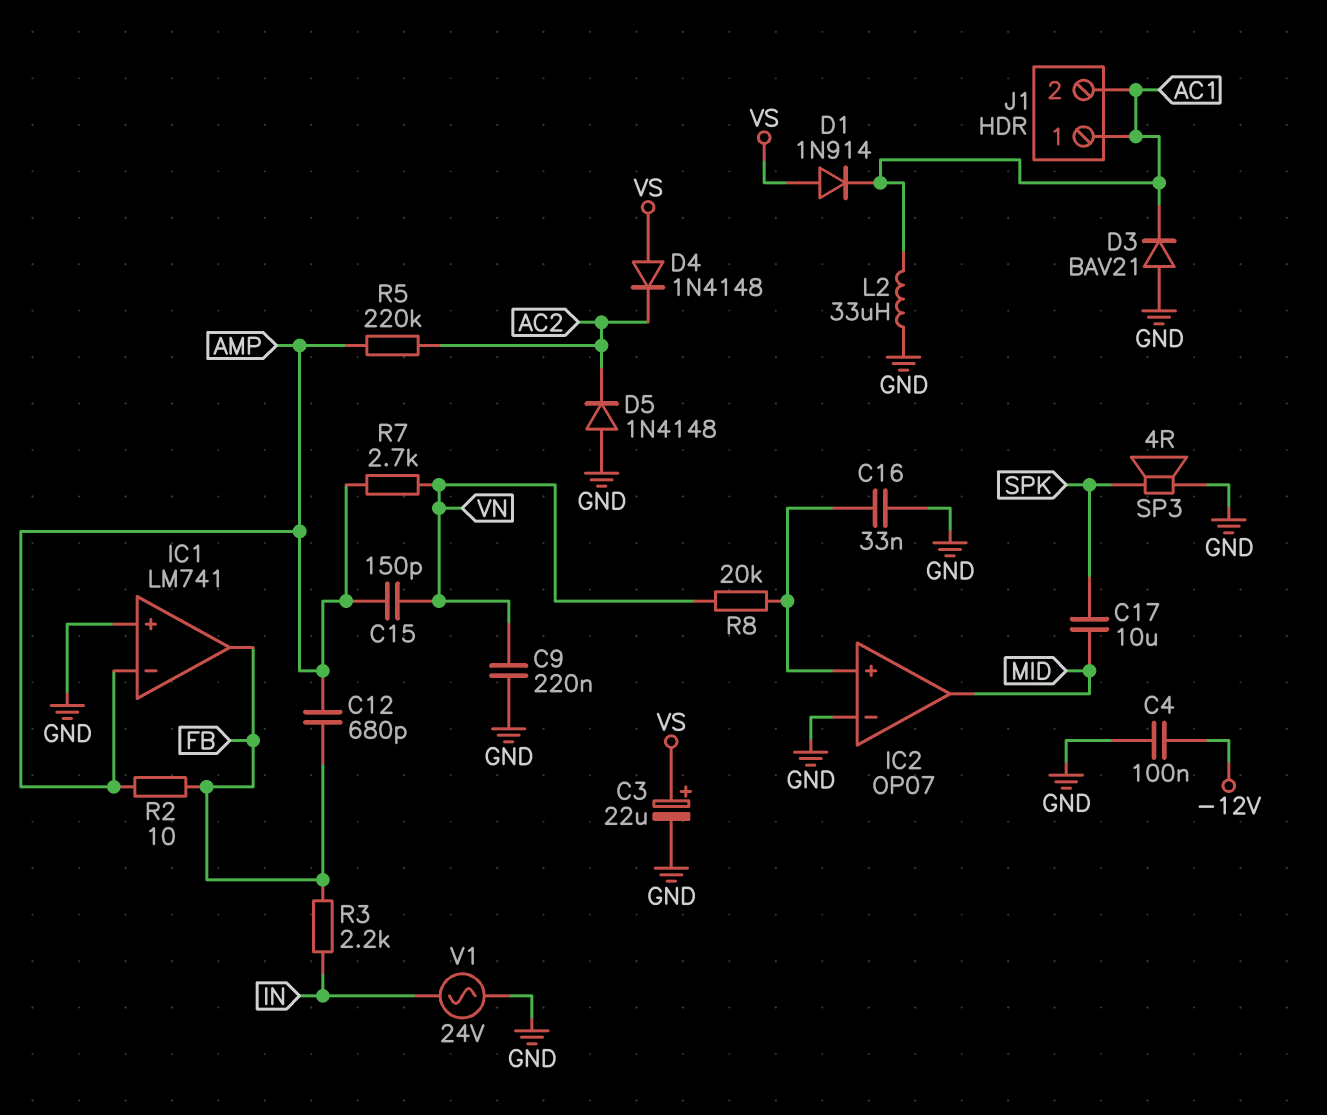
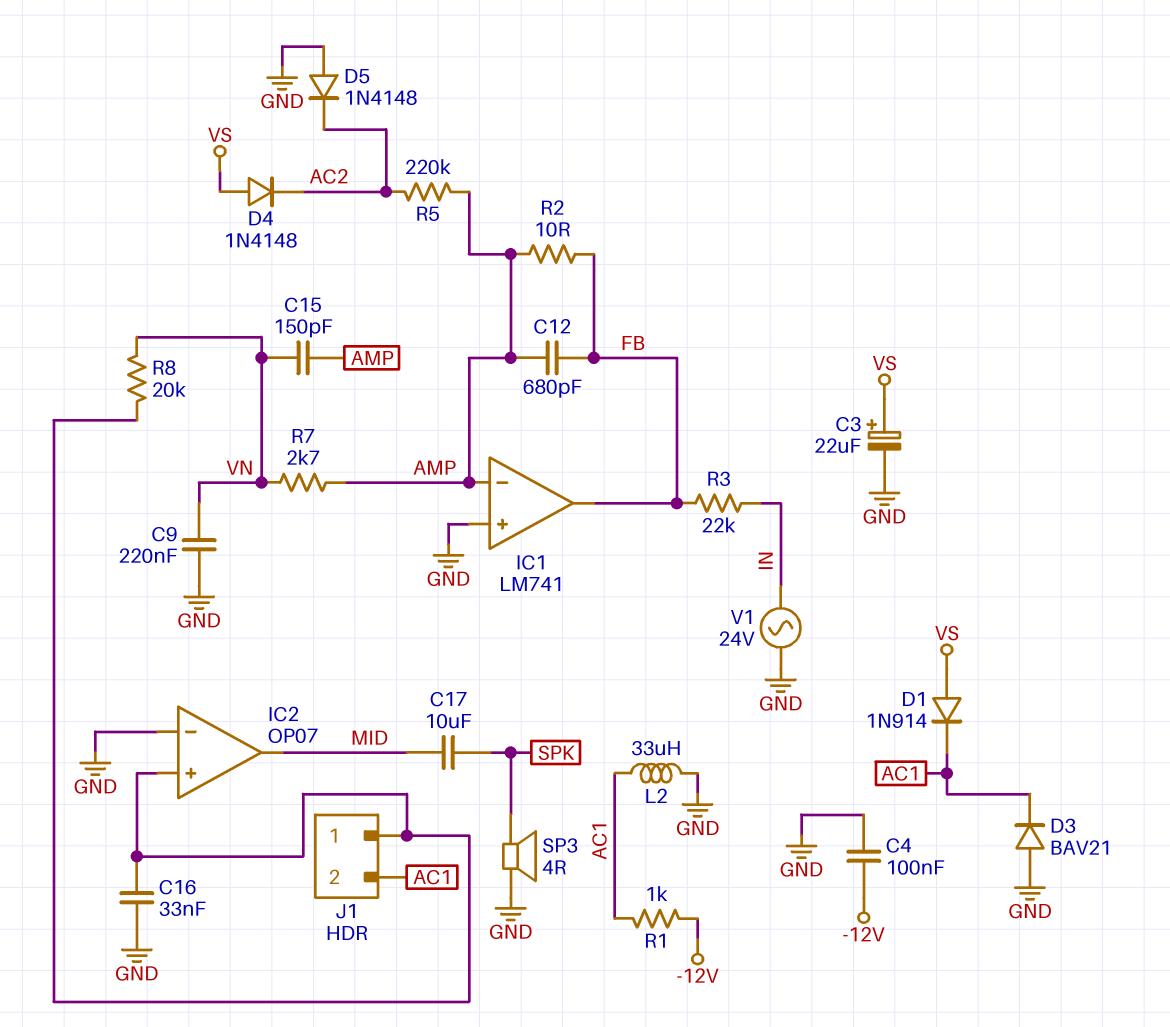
J1 pin 1: AC1 -> IC2/in+
R1: none -> 1k (-12V, AC1)
R3: 2.2k (FB, IN) -> 22k (FB, IN)

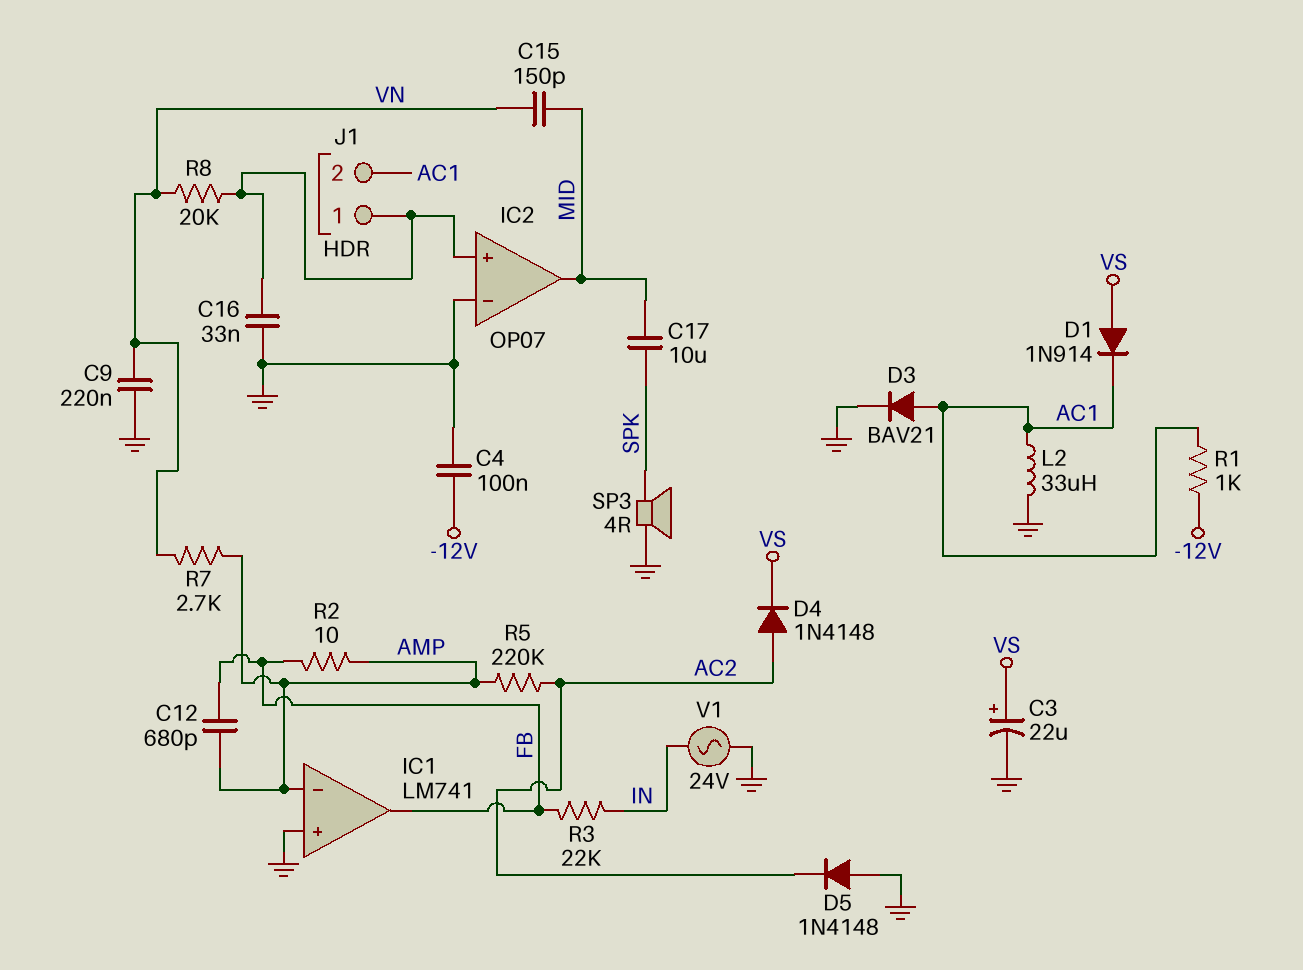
C15: 150pF (AMP, VN) -> 150pF (MID, VN)
D3: diode BAV21 (A GND, K AC1) -> diode BAV21 (A AC1, K GND)
D4: diode 1N4148 (A VS, K AC2) -> diode 1N4148 (A AC2, K VS)

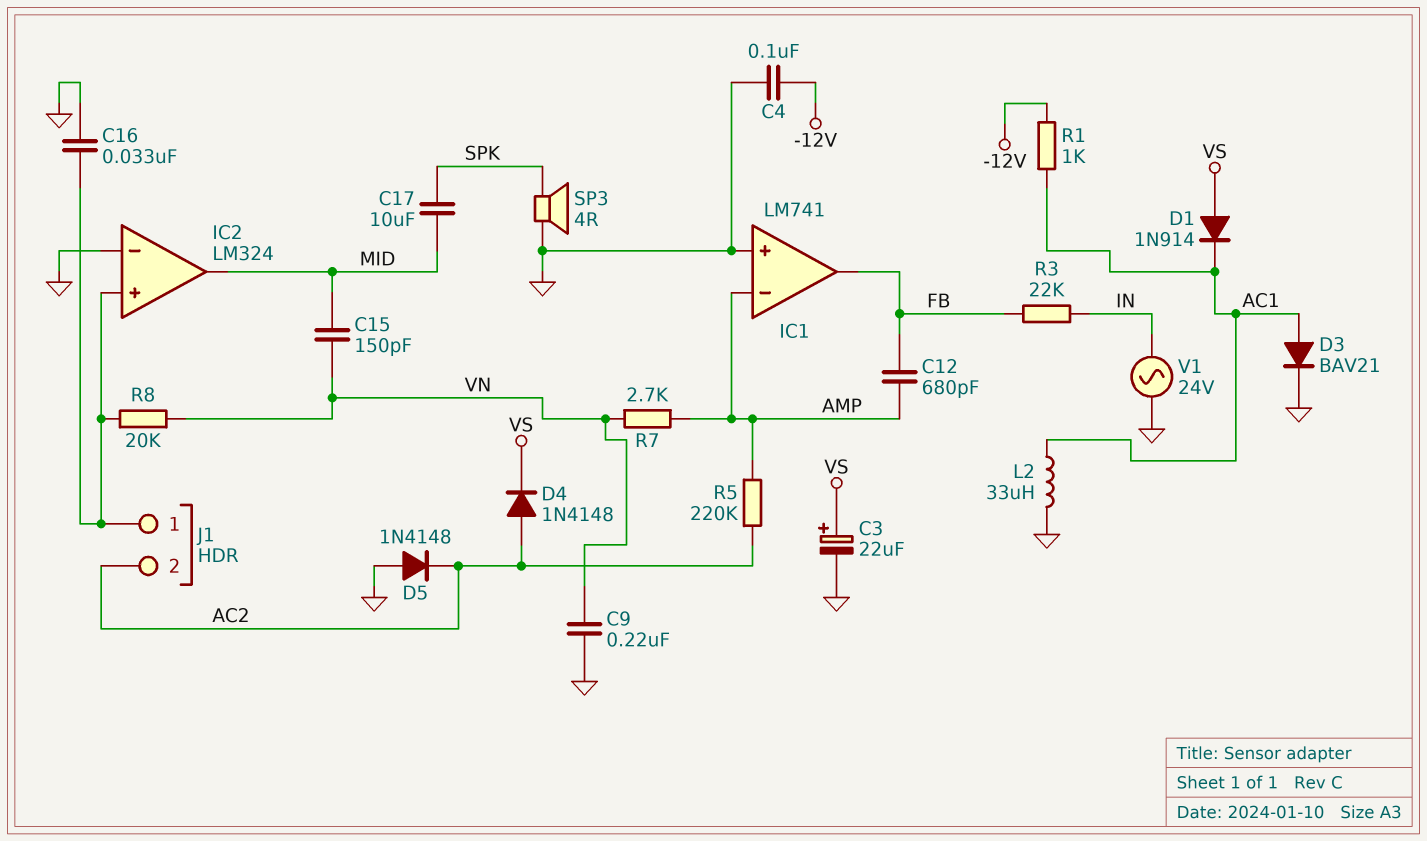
IC2: OP07 -> LM324
J1 pin 2: AC1 -> AC2
R2: 10 (AMP, FB) -> none

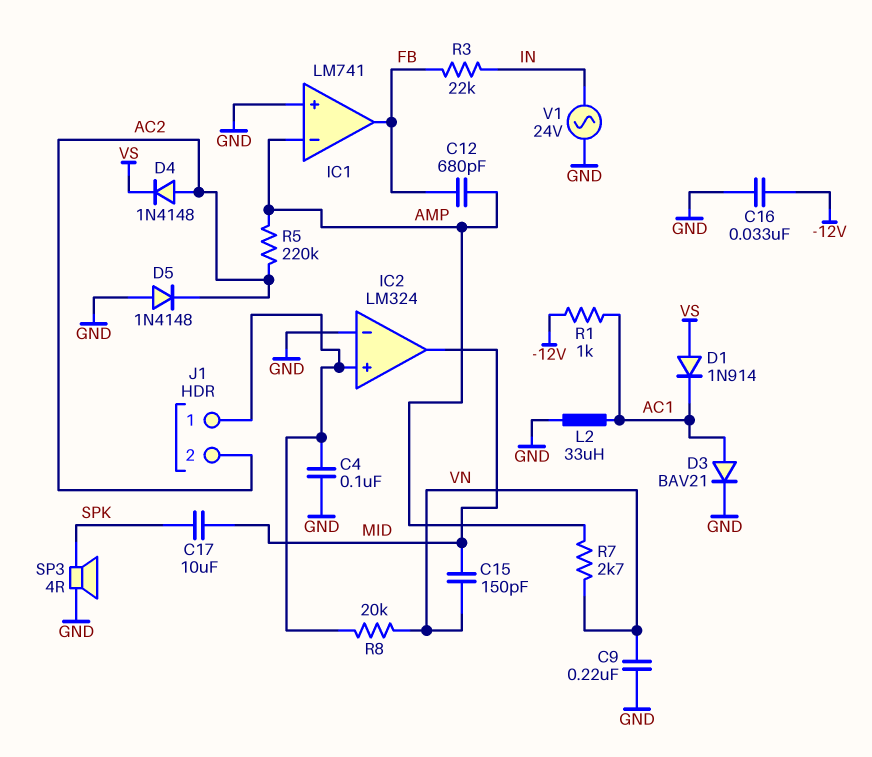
C3: 22uF (plus VS, minus GND) -> none
C4: 100nF (-12V, GND) -> 100nF (GND, IC2/in+)
C16: 33nF (GND, IC2/in+) -> 33nF (-12V, GND)

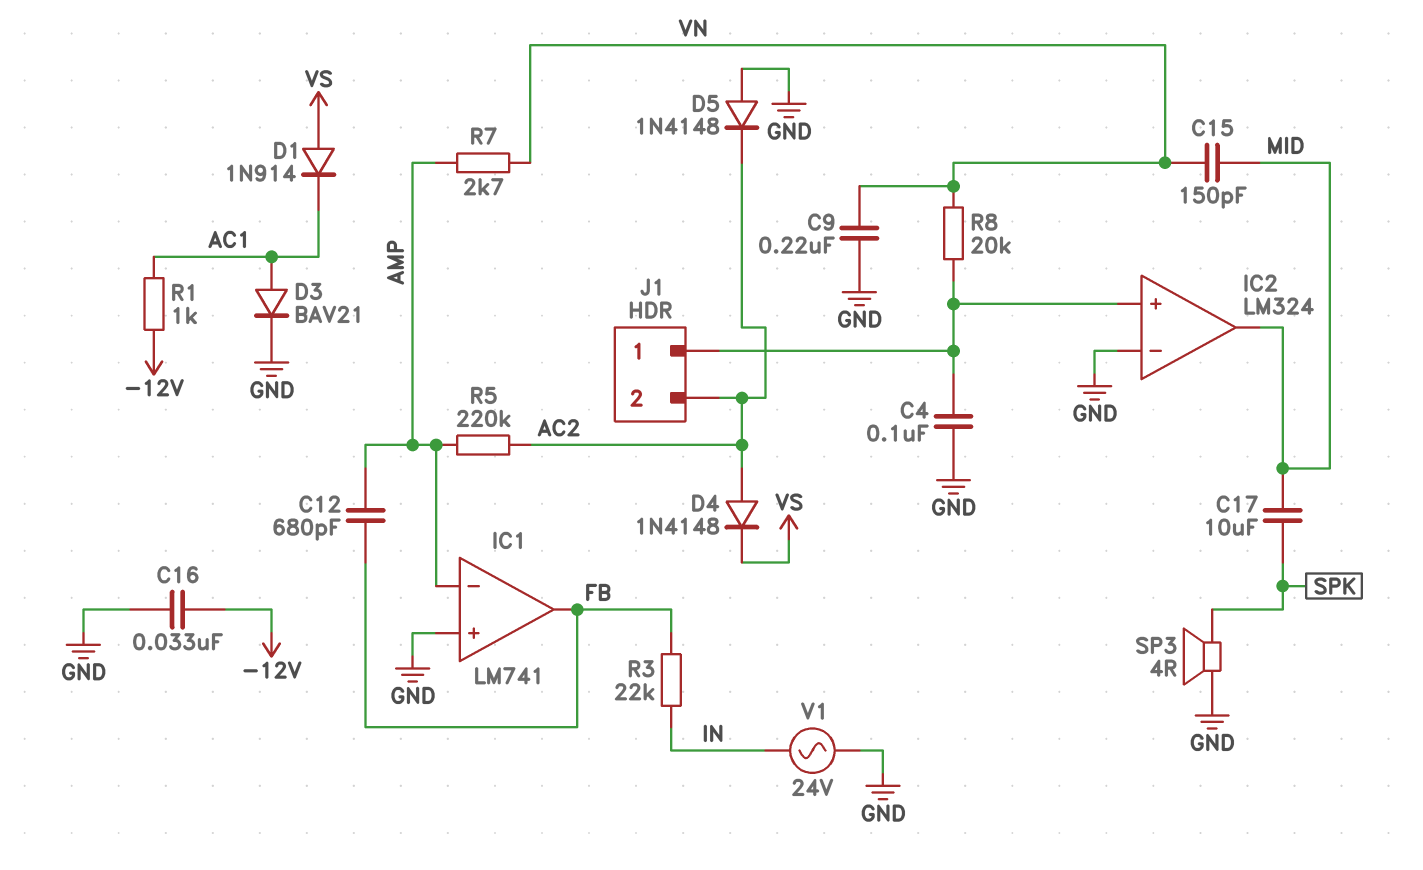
L2: 33uH (AC1, GND) -> none

